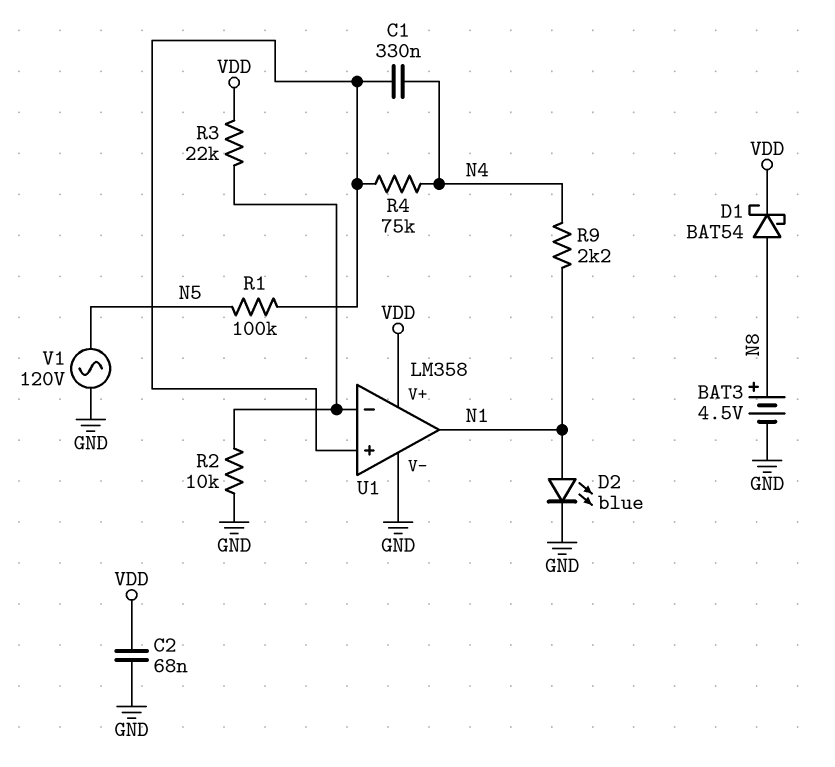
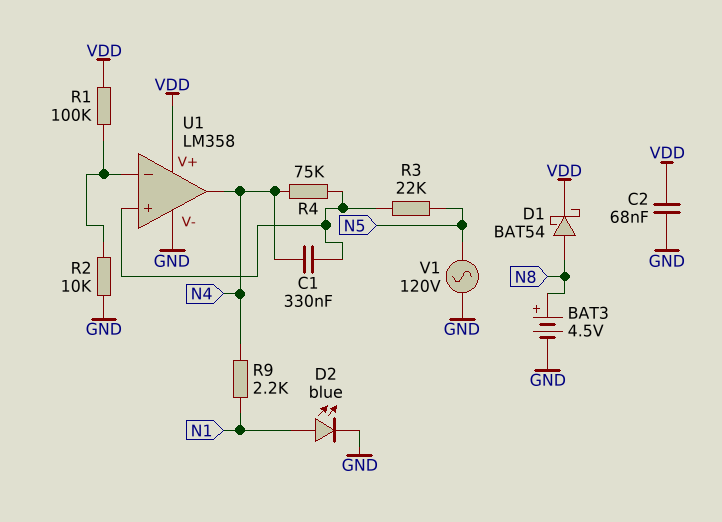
R1: 100k (N5, U1/in+) -> 100k (U1/in-, VDD)
R3: 22k (U1/in-, VDD) -> 22k (N5, U1/in+)
U1 pin out: N1 -> N4

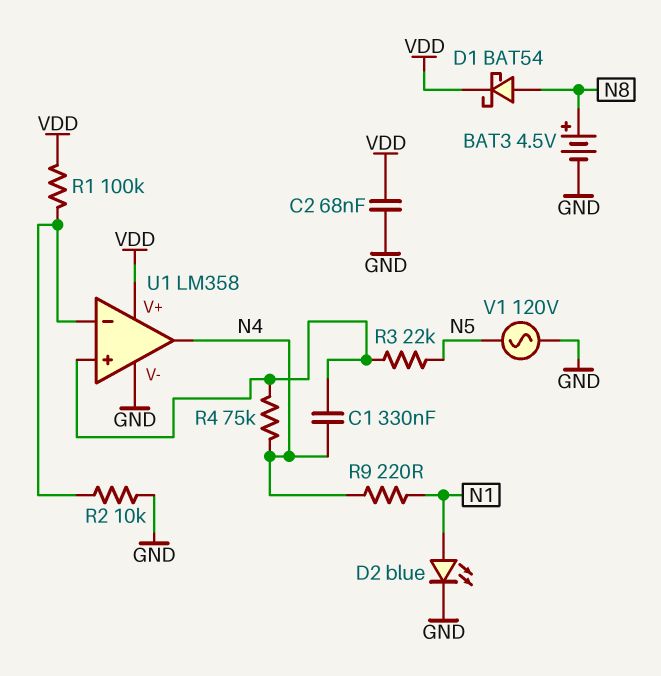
R9: 2.2k (N1, N4) -> 220 (N1, N4)

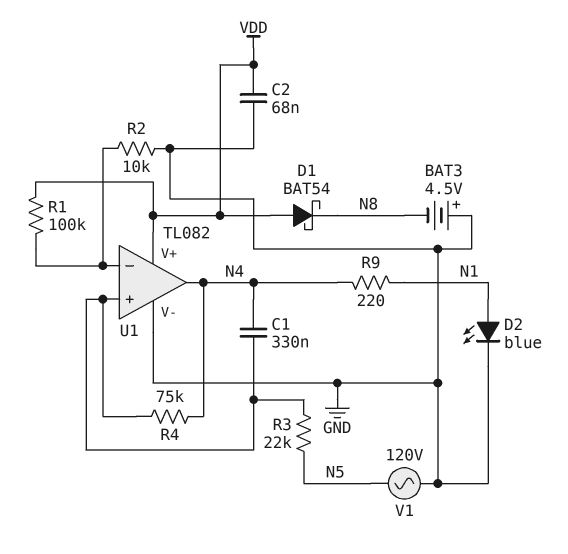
BAT3: 4.5V (plus N8, minus GND) -> 4.5V (plus GND, minus N8)
D1: schottky BAT54 (A N8, K VDD) -> schottky BAT54 (A VDD, K N8)
U1: LM358 -> TL082

